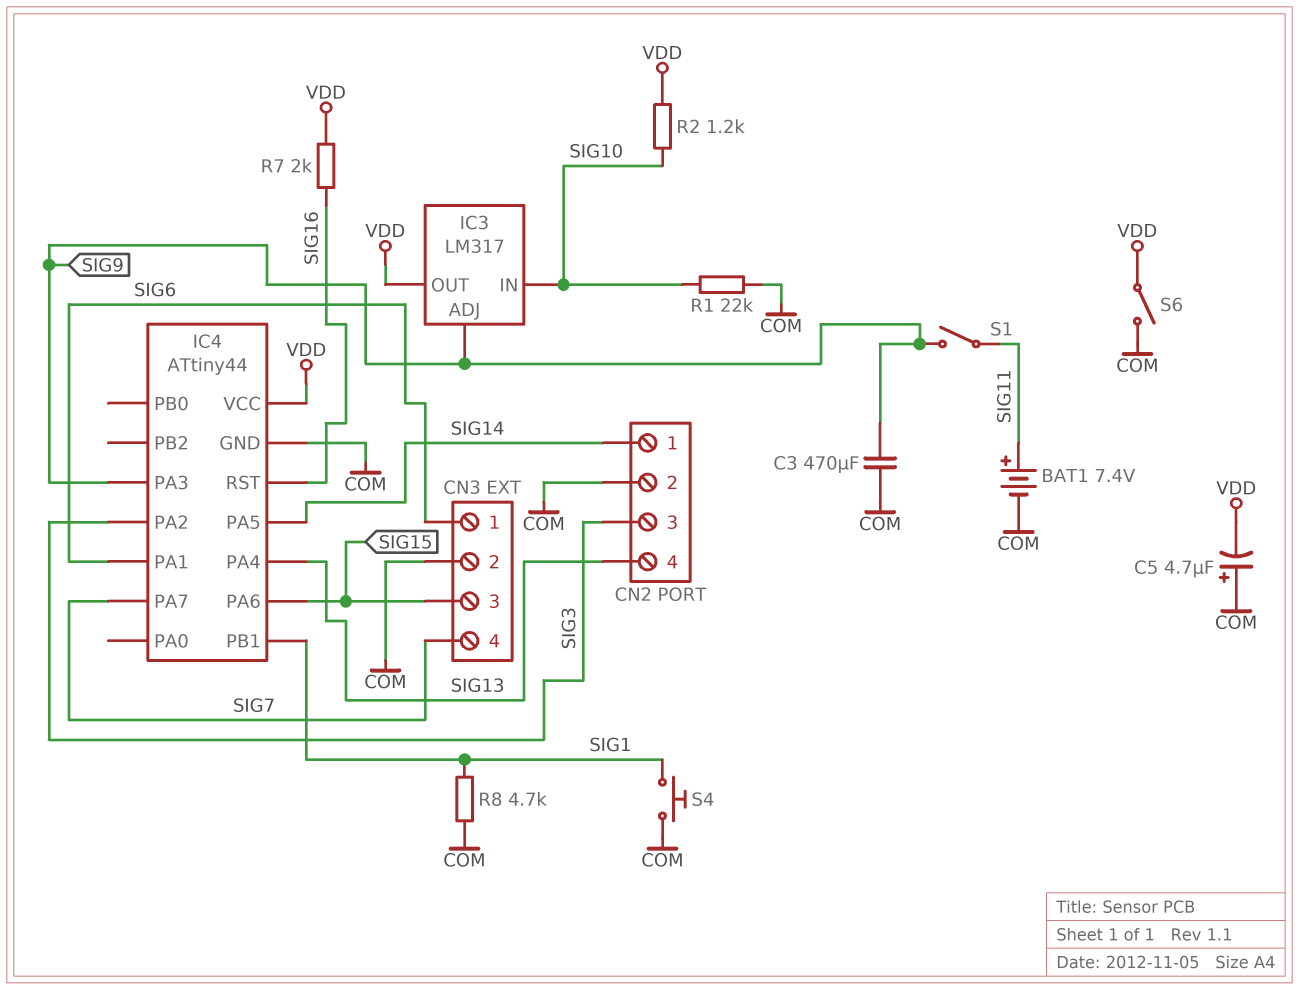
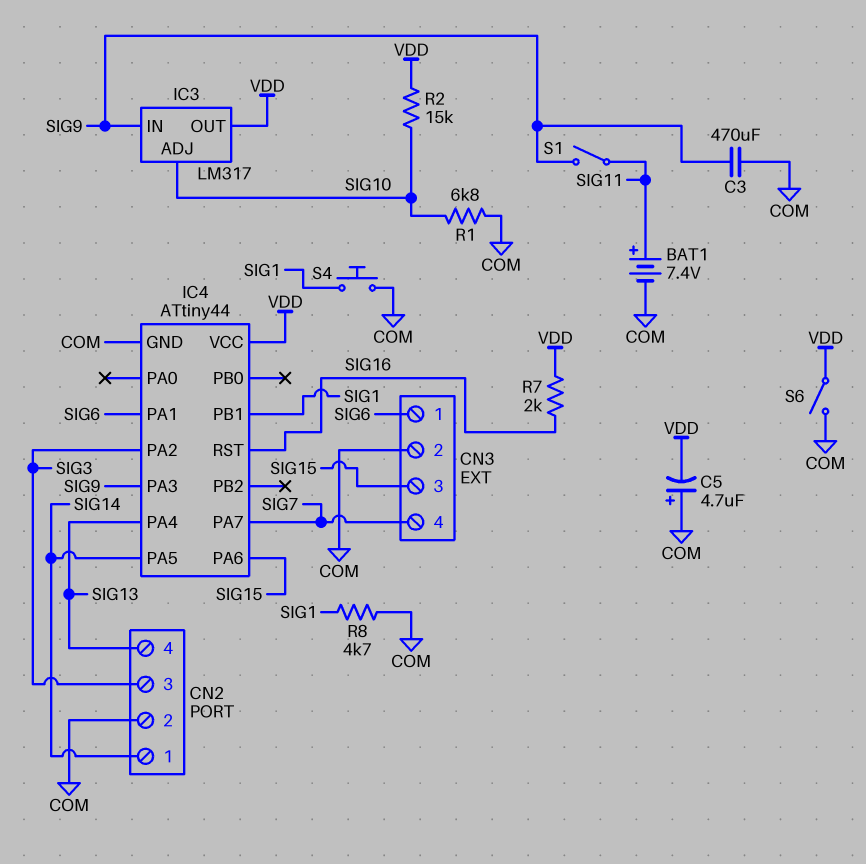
IC3 pin ADJ: SIG9 -> SIG10
IC3 pin IN: SIG10 -> SIG9
R1: 22k (COM, SIG10) -> 6.8k (COM, SIG10)
R2: 1.2k (SIG10, VDD) -> 15k (SIG10, VDD)

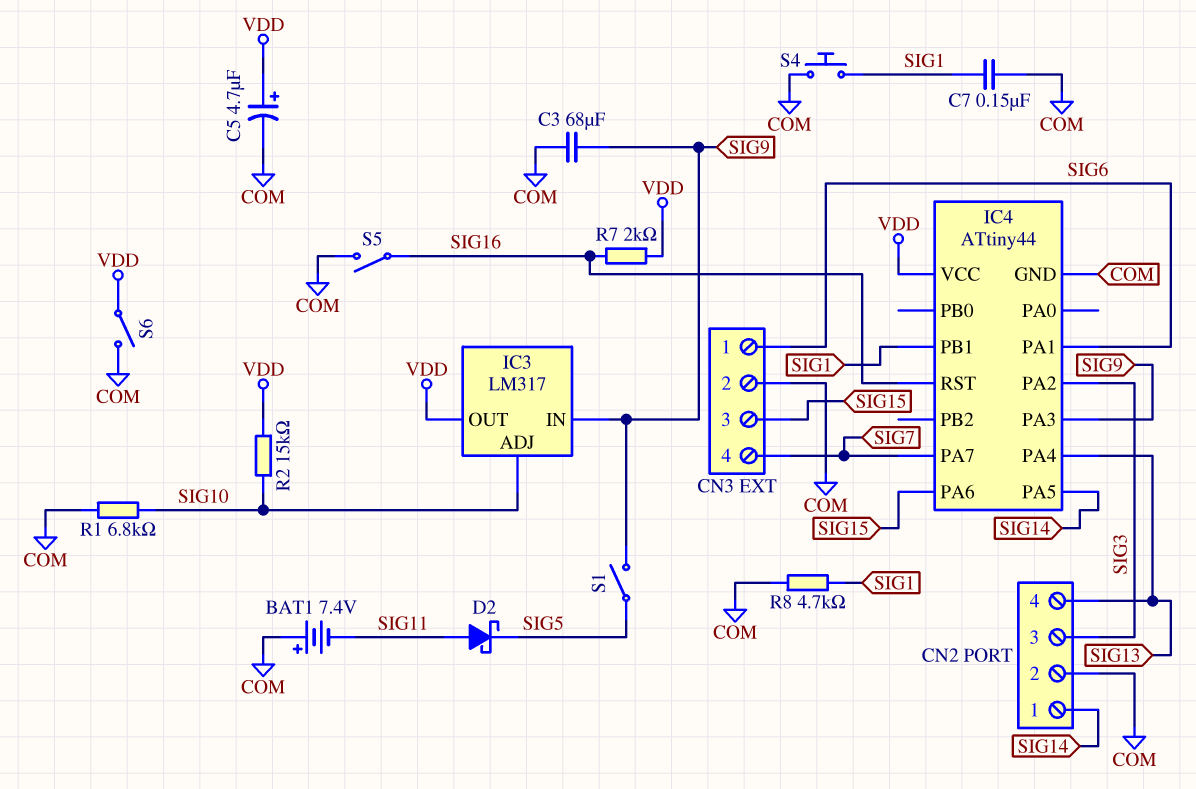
BAT1: 7.4V (plus SIG11, minus COM) -> 7.4V (plus COM, minus SIG11)
C3: 470uF (COM, SIG9) -> 68uF (COM, SIG9)
C5: 4.7uF (plus COM, minus VDD) -> 4.7uF (plus VDD, minus COM)
C7: none -> 150nF (COM, SIG1)
D2: none -> schottky (A SIG11, K SIG5)
S1: switch (SIG9, SIG11) -> switch (SIG5, SIG9)
S5: none -> switch (COM, SIG16)

